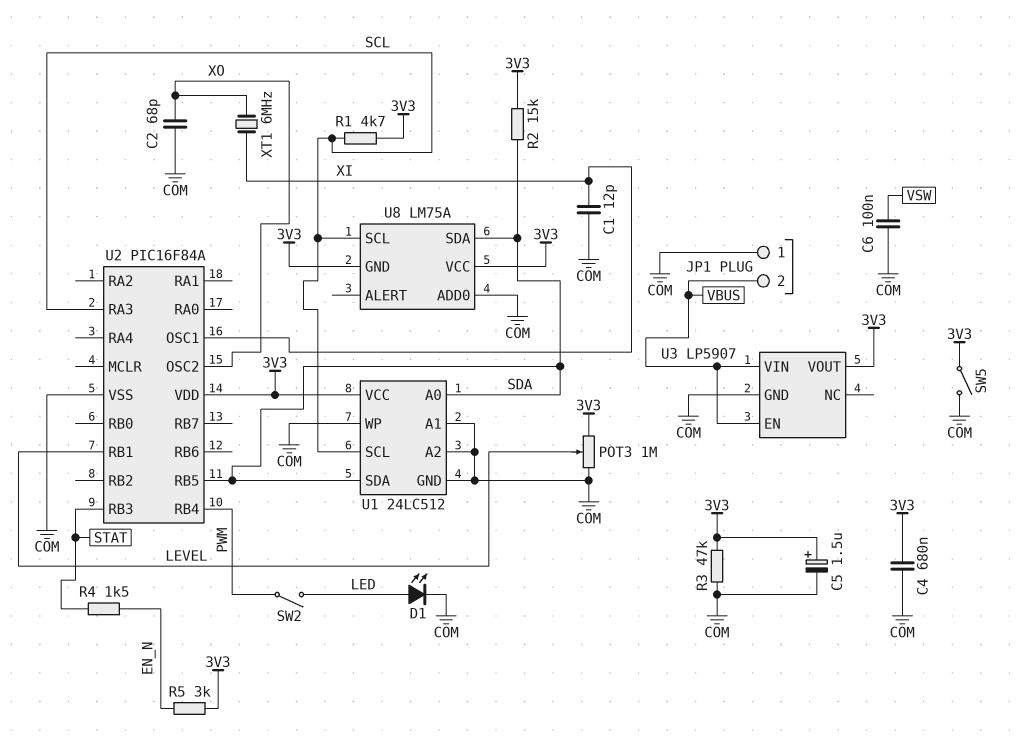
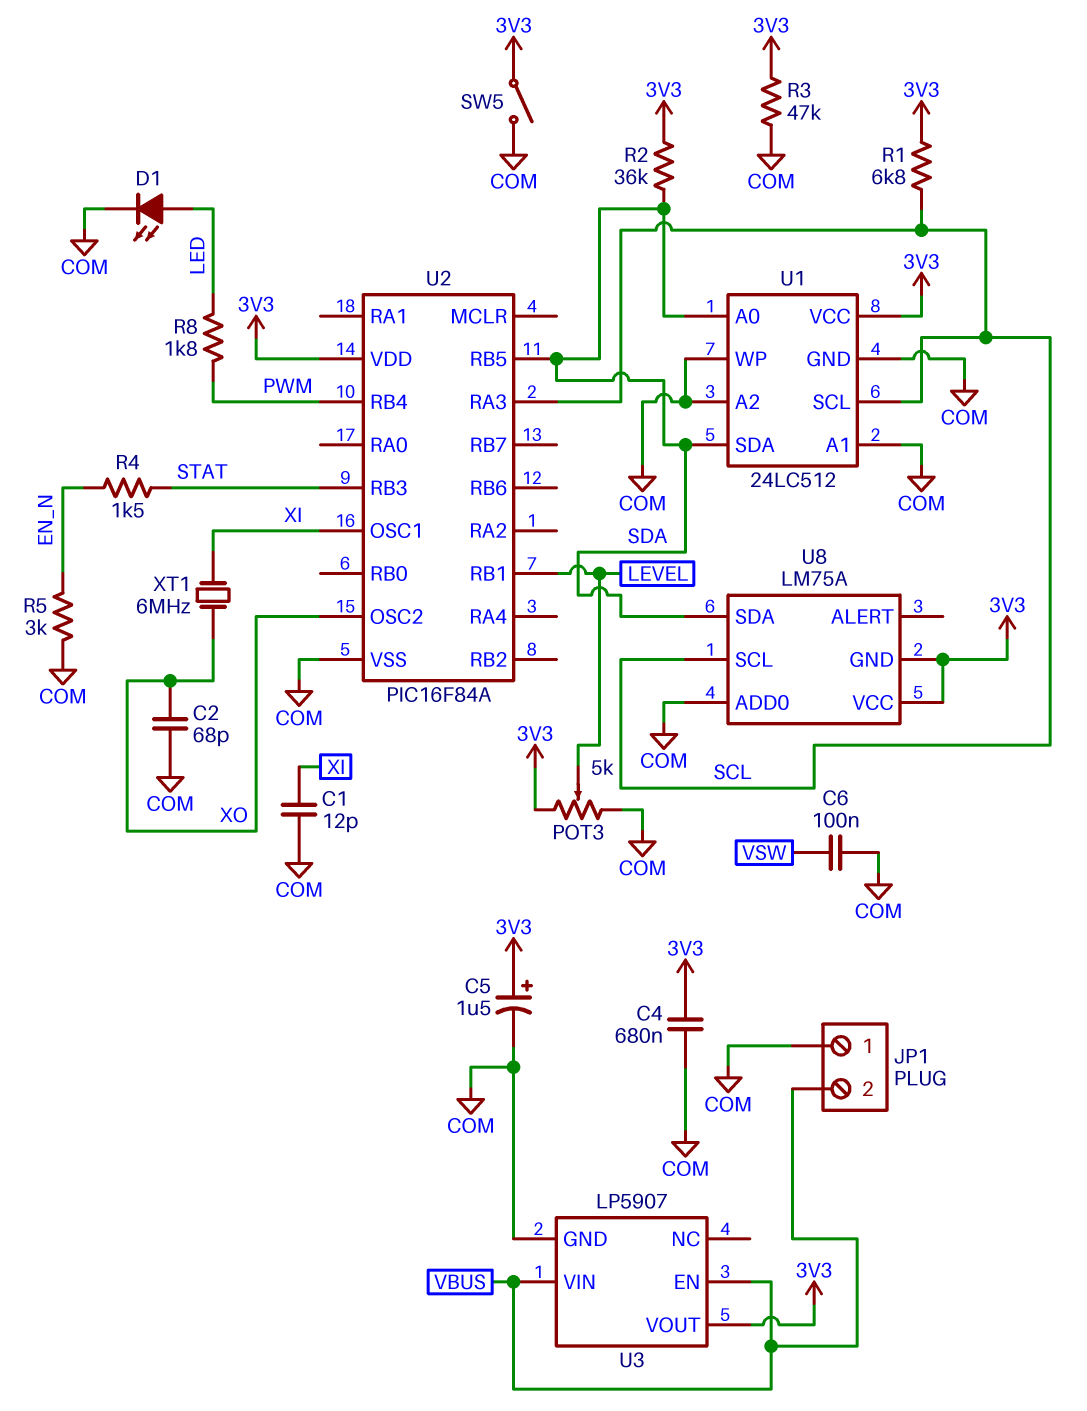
POT3: 1M (3V3, COM, wiper LEVEL) -> 5k (3V3, COM, wiper LEVEL)
R1: 4.7k (3V3, SCL) -> 6.8k (3V3, SCL)
R2: 15k (3V3, SDA) -> 36k (3V3, SDA)
R5: 3k (3V3, EN_N) -> 3k (COM, EN_N)
R8: none -> 1.8k (LED, PWM)
SW2: switch (LED, PWM) -> none

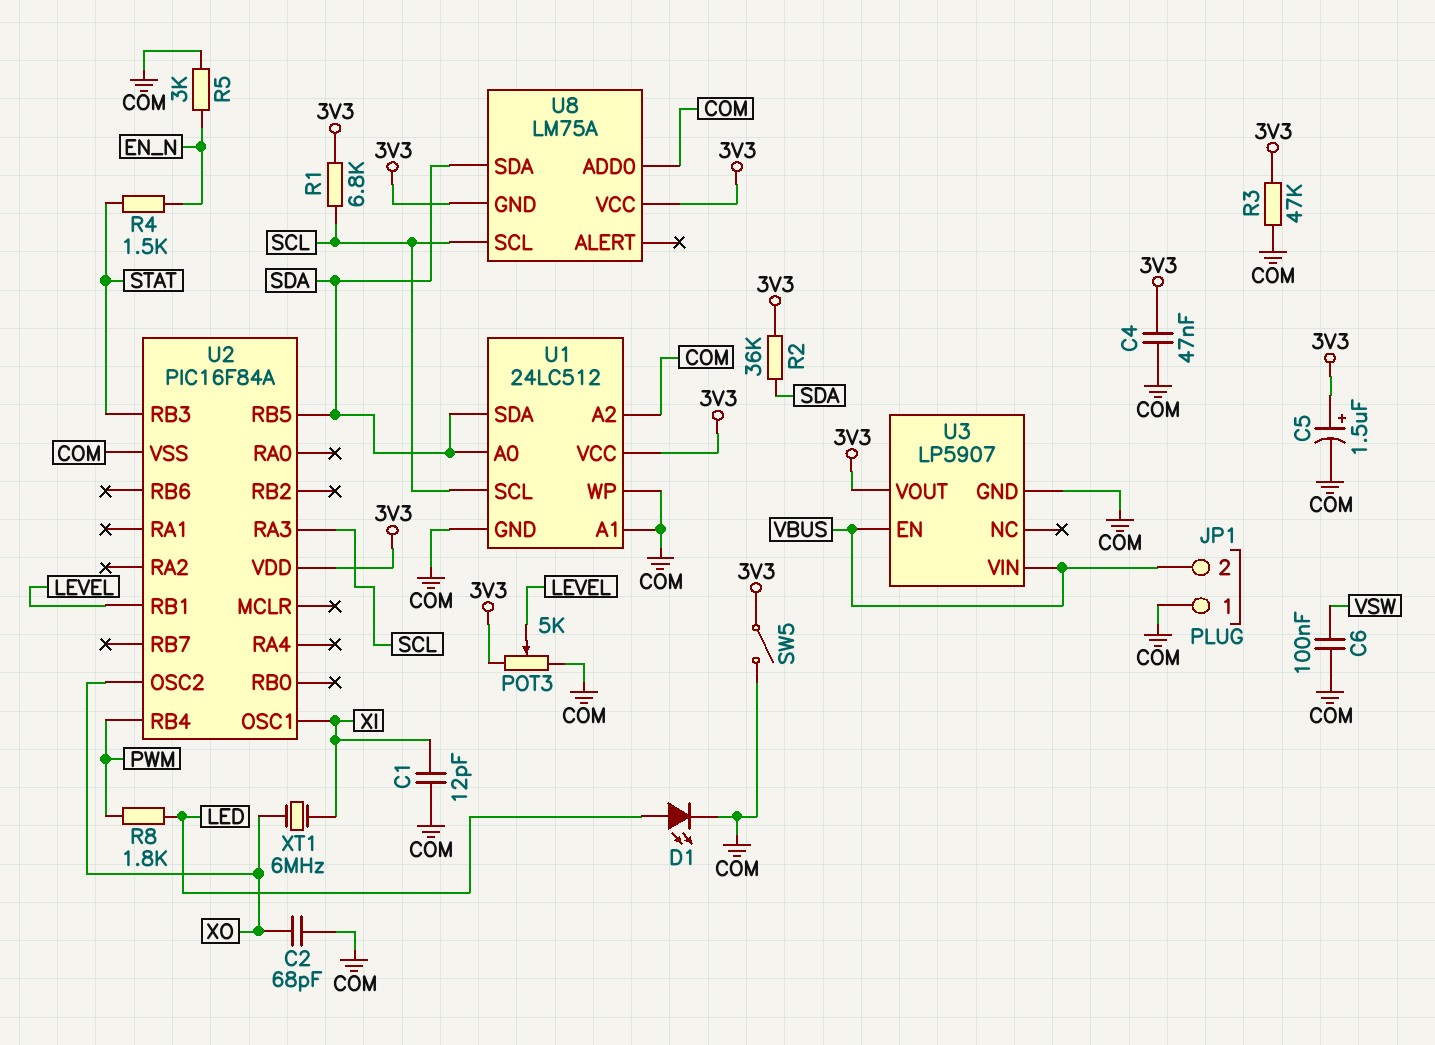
C4: 680nF (3V3, COM) -> 47nF (3V3, COM)

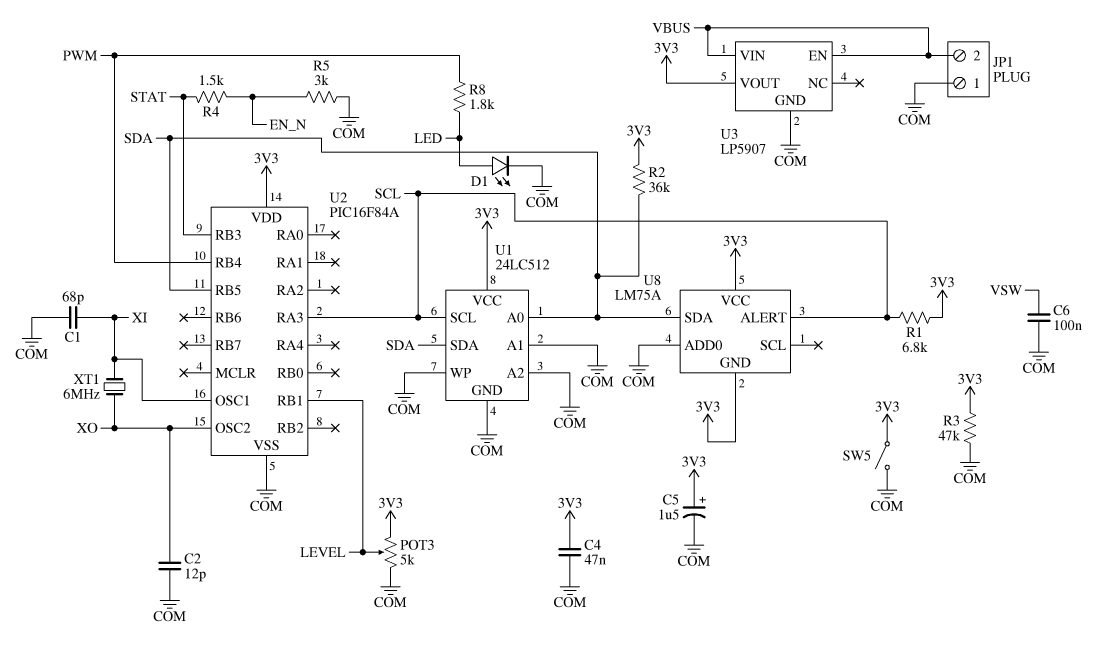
C1: 12pF (COM, XI) -> 68pF (COM, XI)
C2: 68pF (COM, XO) -> 12pF (COM, XO)
U8 pin ALERT: none -> SCL
U8 pin SCL: SCL -> none

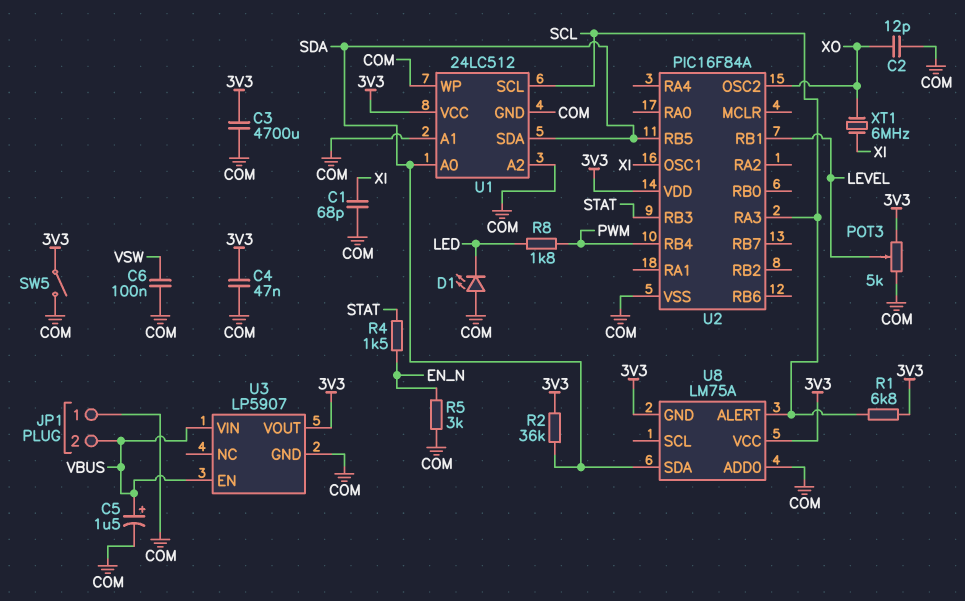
C3: none -> 4700uF (3V3, COM)
C5: 1.5uF (plus 3V3, minus COM) -> 1.5uF (plus VBUS, minus COM)
D1: LED (A LED, K COM) -> LED (A COM, K LED)
R3: 47k (3V3, COM) -> none

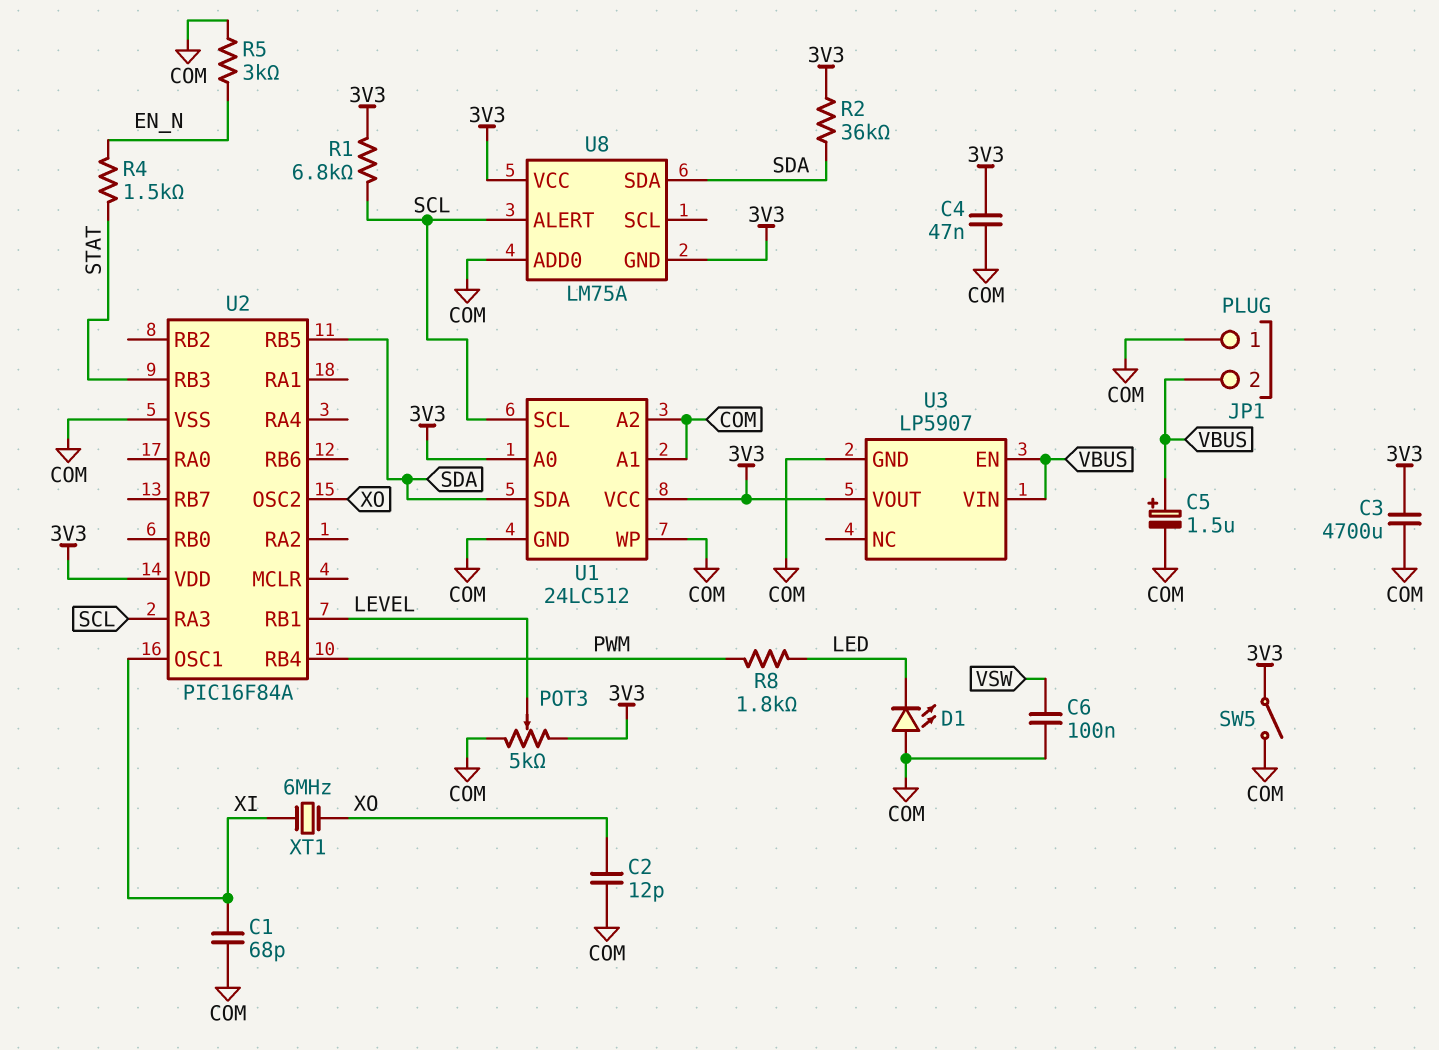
U1 pin A0: SDA -> 3V3

